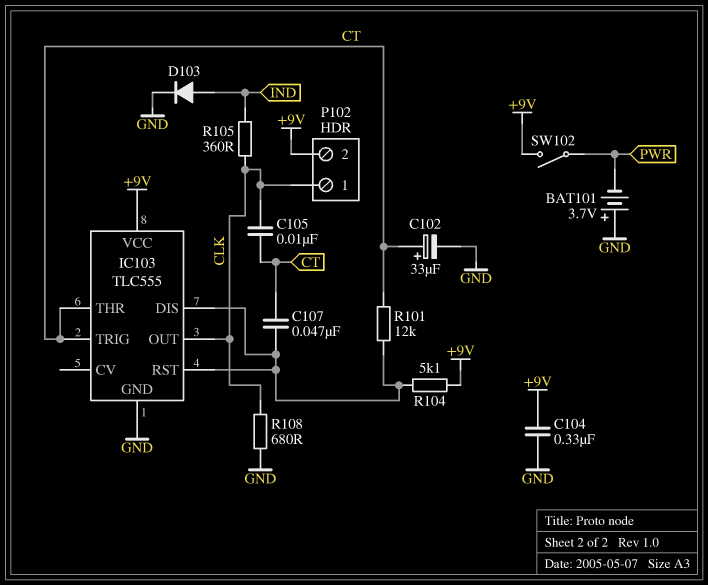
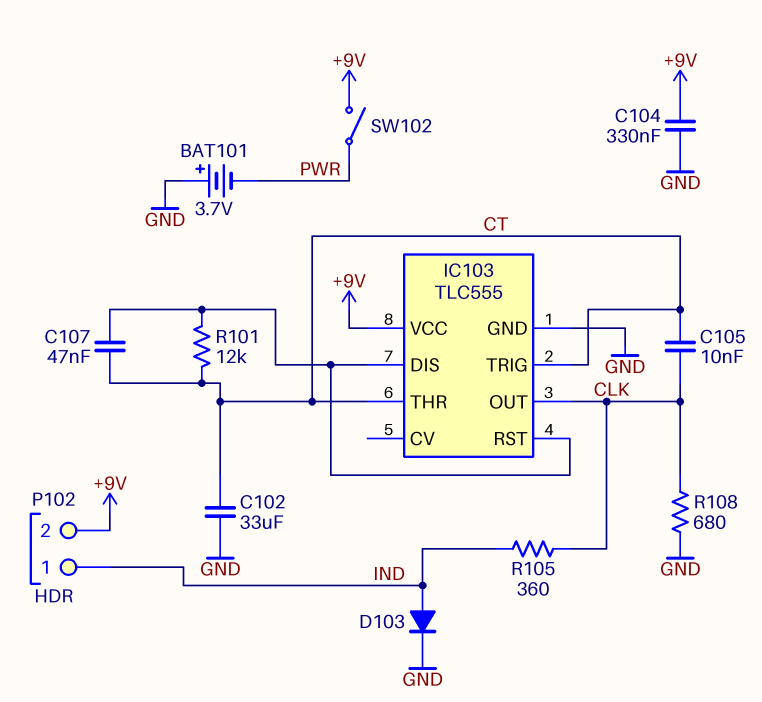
C102: 33uF (plus CT, minus GND) -> 33uF (CT, GND)
P102 pin 1: CLK -> IND
R104: 5.1k (+9V, IC103/DIS) -> none

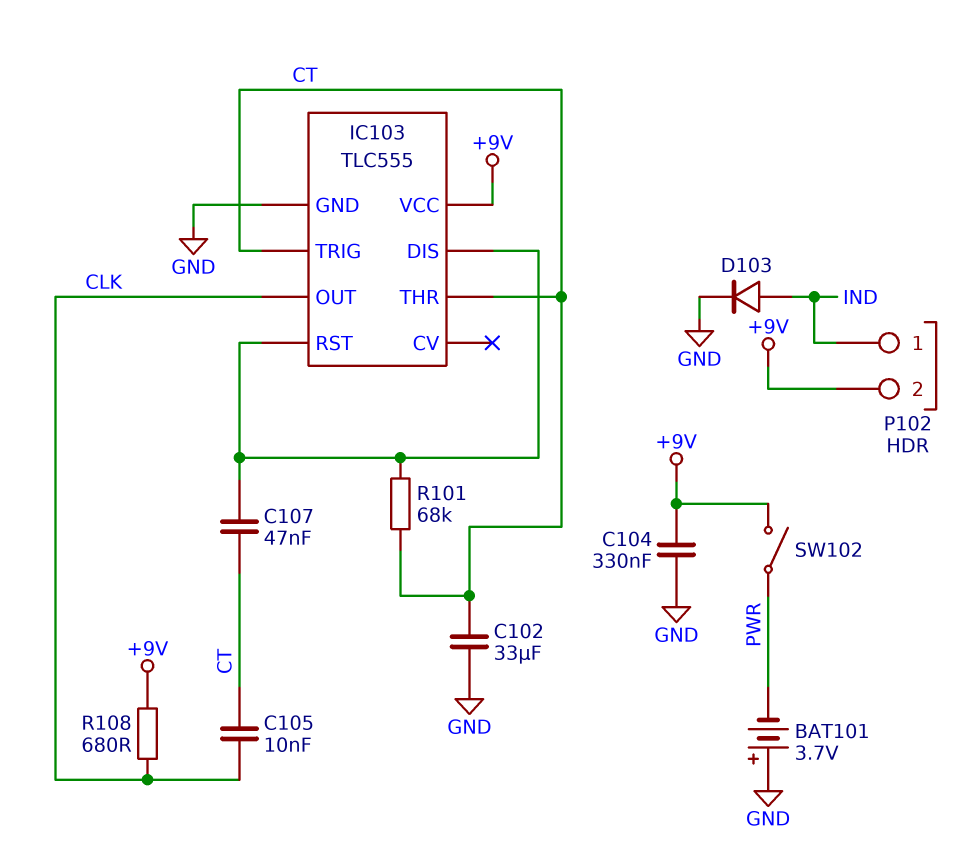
R101: 12k (CT, IC103/DIS) -> 68k (CT, IC103/DIS)
R105: 360 (CLK, IND) -> none
R108: 680 (CLK, GND) -> 680 (+9V, CLK)

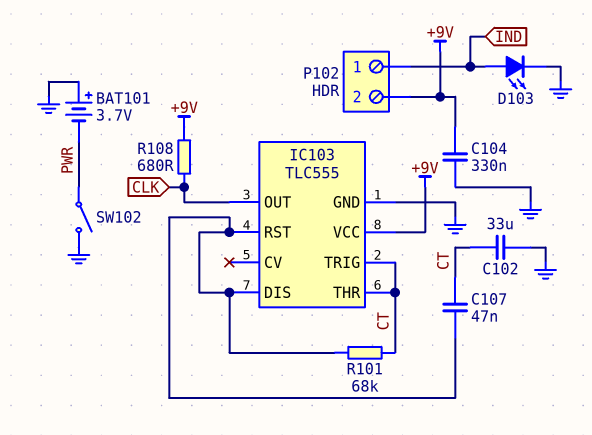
C105: 10nF (CLK, CT) -> none
D103: diode (A IND, K GND) -> LED (A IND, K GND)
SW102: switch (+9V, PWR) -> switch (GND, PWR)

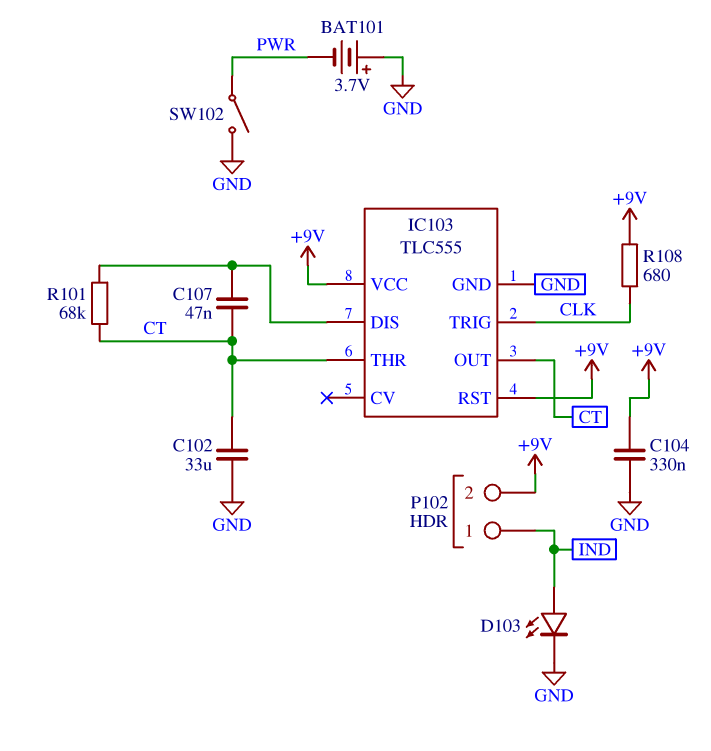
IC103 pin OUT: CLK -> CT
IC103 pin RST: IC103/DIS -> +9V
IC103 pin TRIG: CT -> CLK

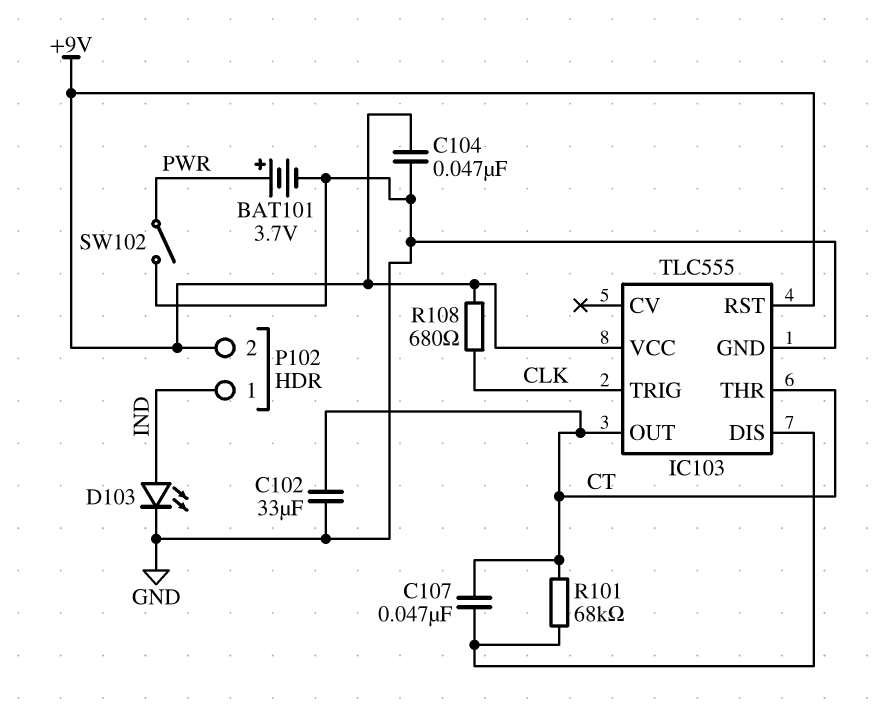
BAT101: 3.7V (plus GND, minus PWR) -> 3.7V (plus PWR, minus GND)
C104: 330nF (+9V, GND) -> 47nF (+9V, GND)

